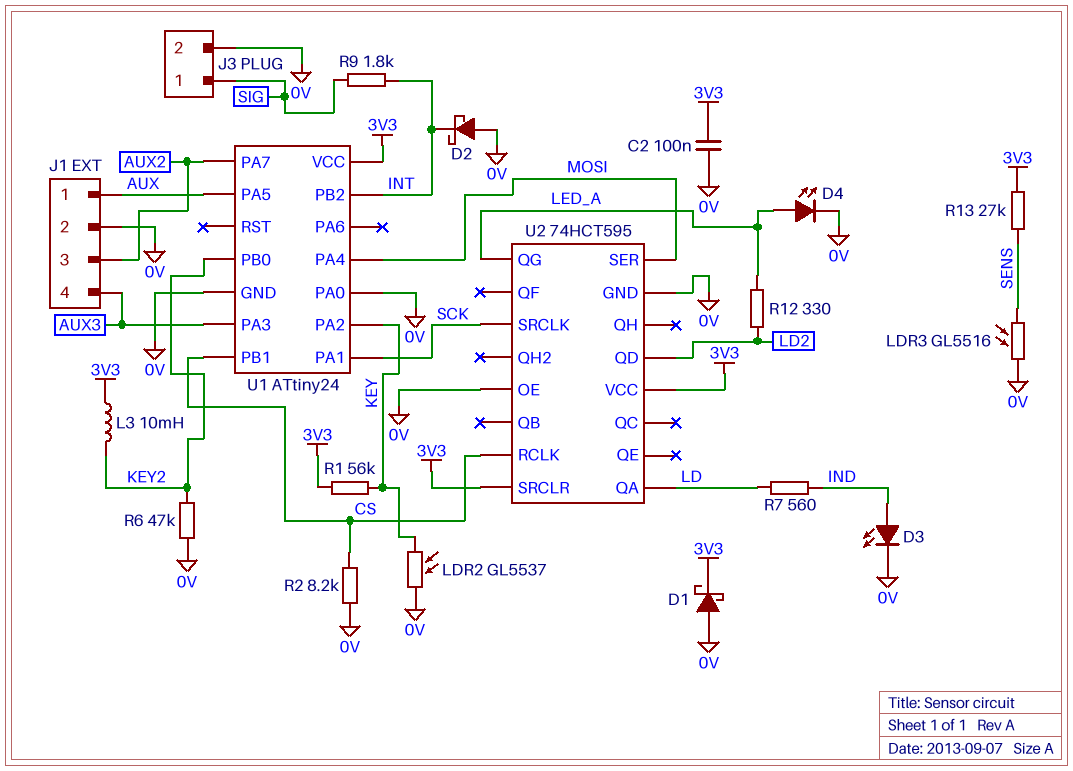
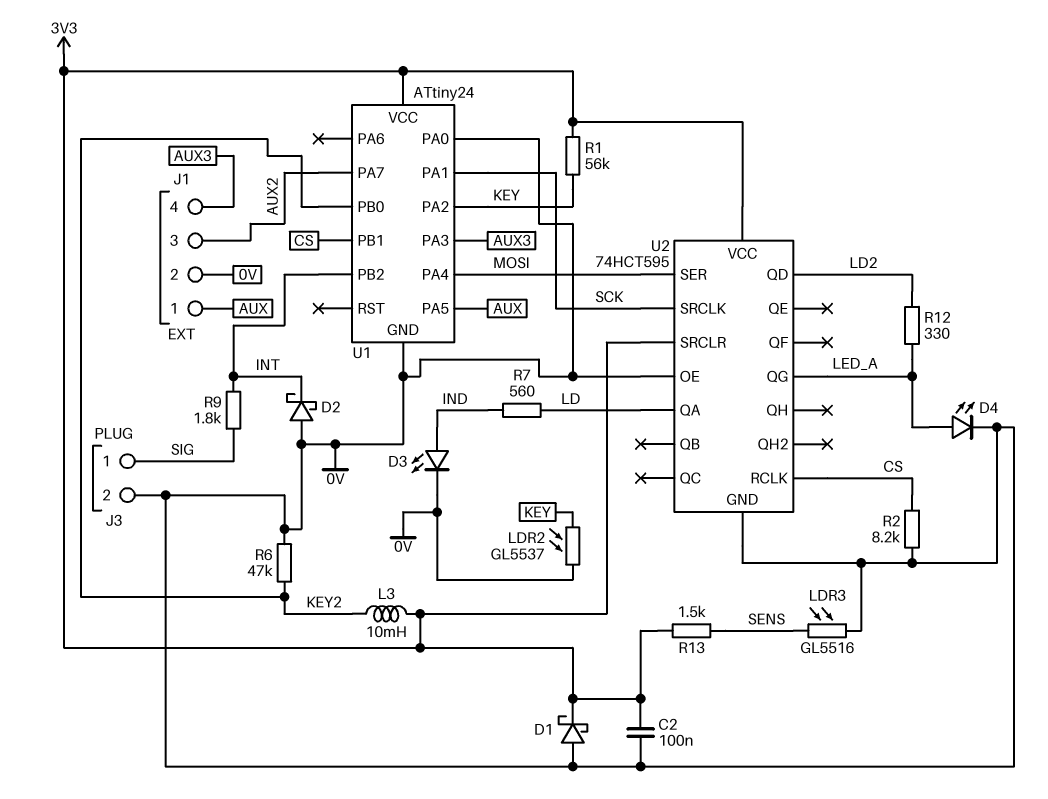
R13: 27k (3V3, SENS) -> 1.5k (3V3, SENS)

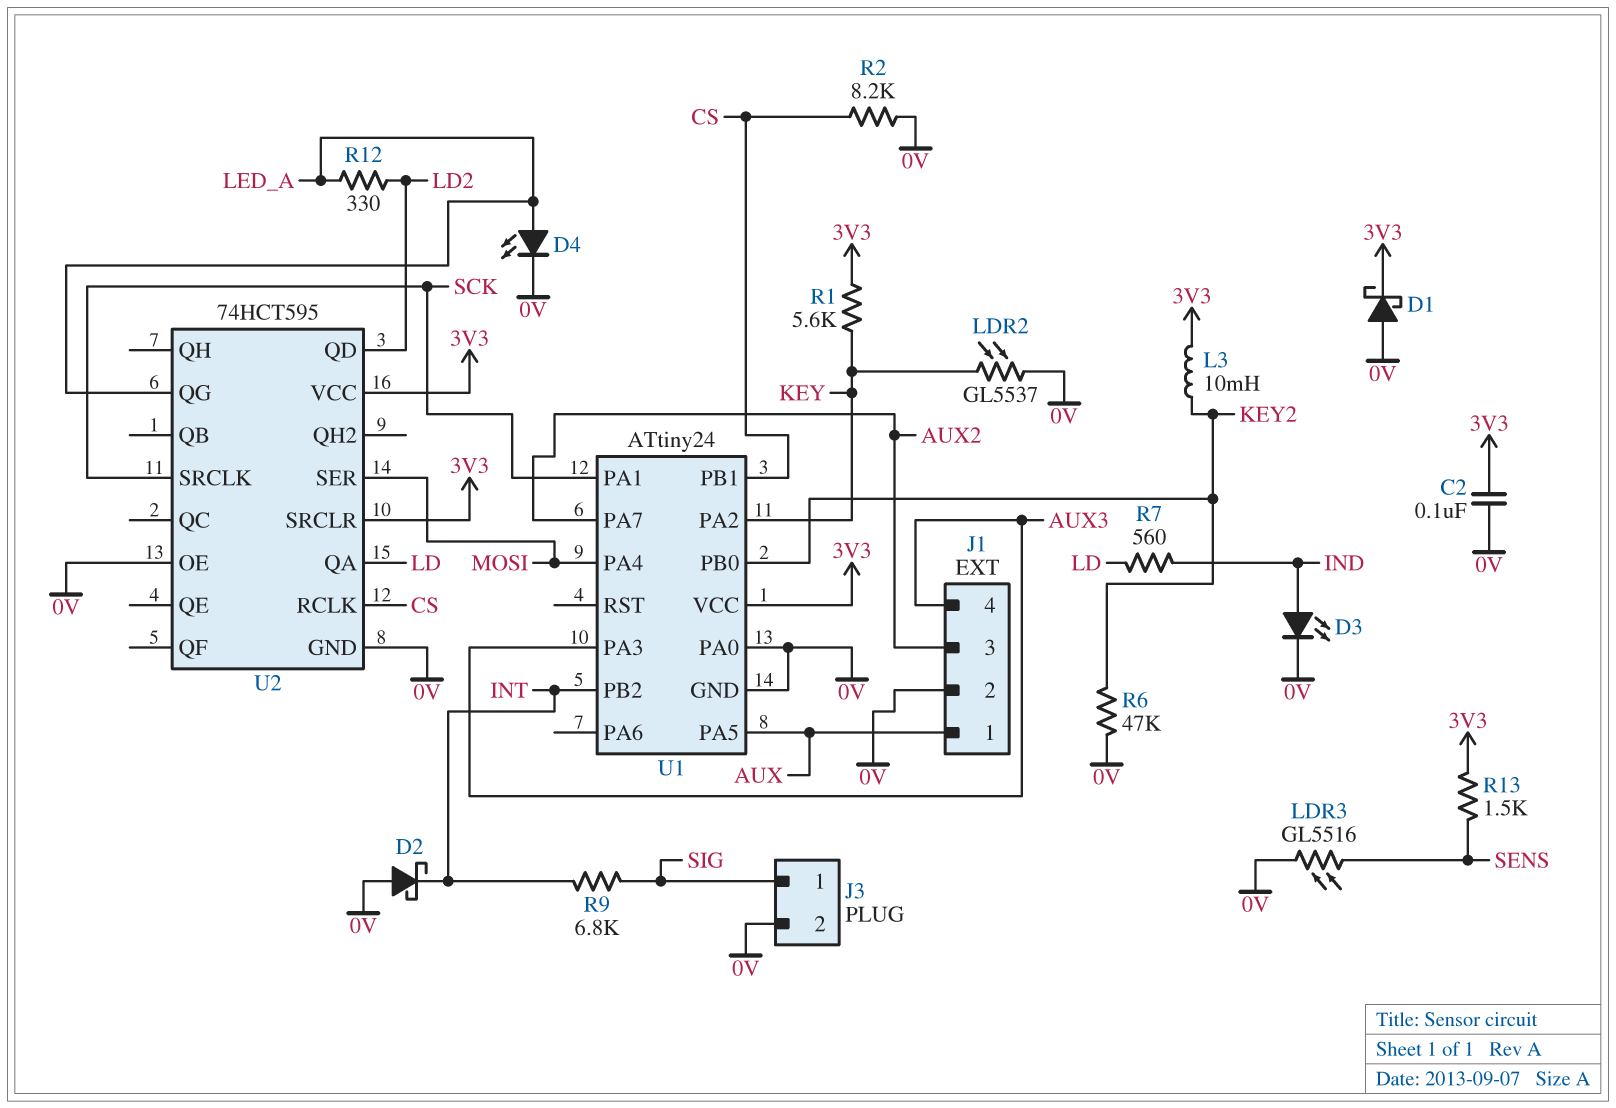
R1: 56k (3V3, KEY) -> 5.6k (3V3, KEY)
R9: 1.8k (INT, SIG) -> 6.8k (INT, SIG)

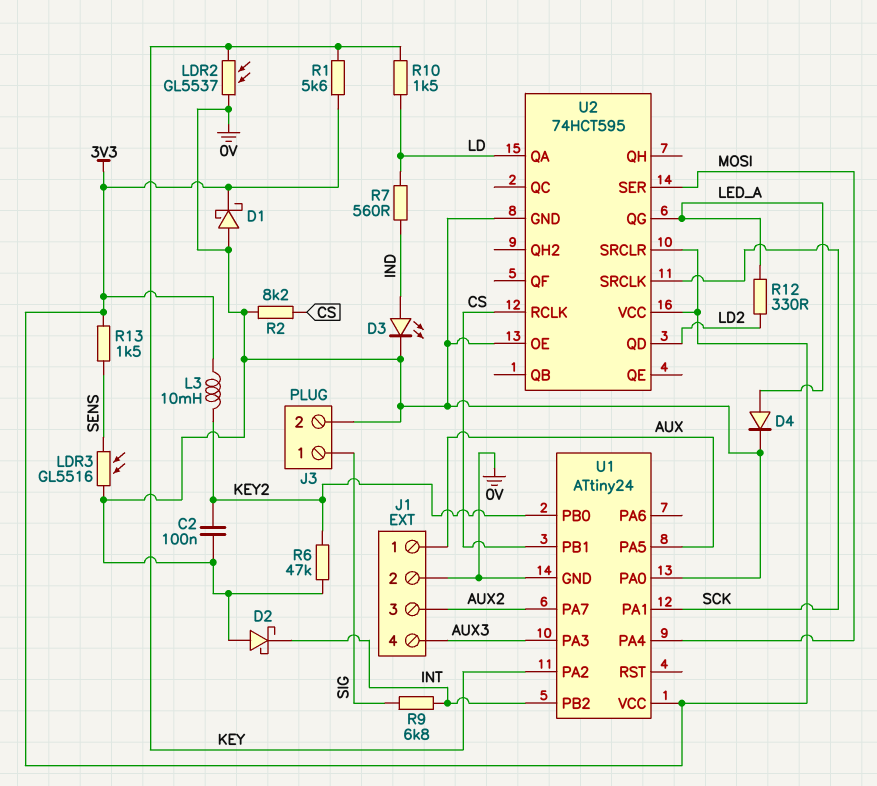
C2: 100nF (0V, 3V3) -> 100nF (0V, KEY2)
D4: LED (A LED_A, K 0V) -> diode (A LED_A, K 0V)
R10: none -> 1.5k (KEY, LD)

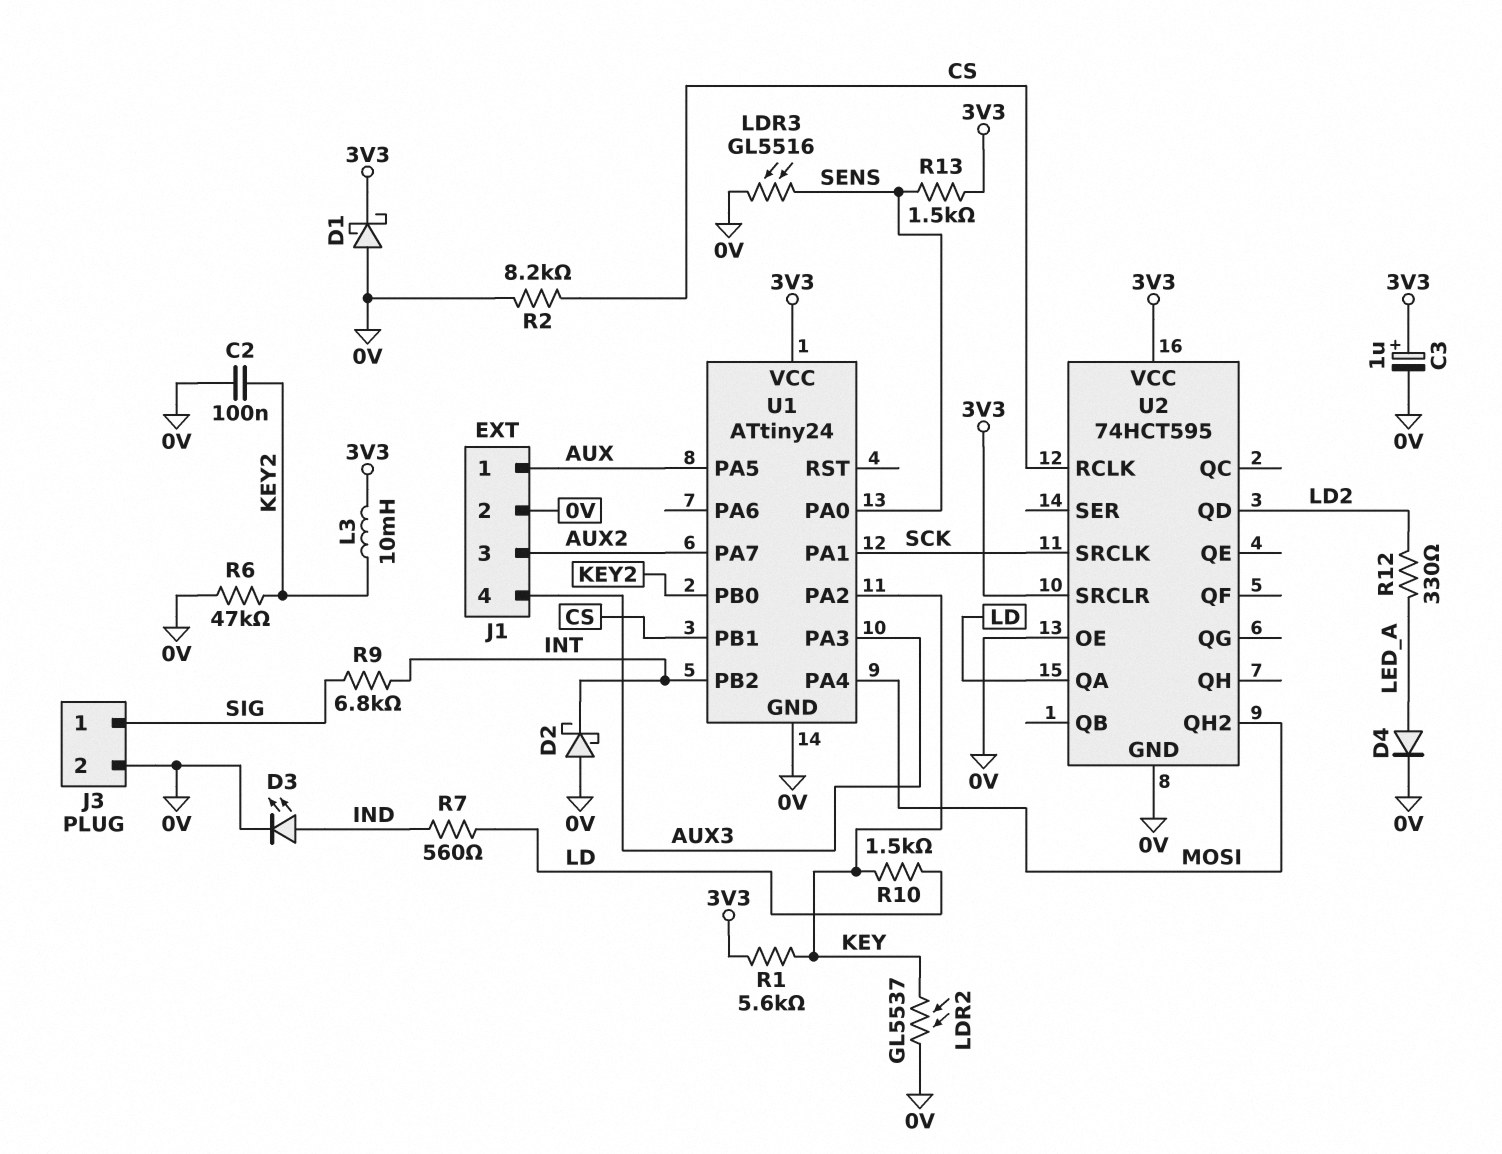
C3: none -> 1uF (plus 3V3, minus 0V)
U1 pin PA0: 0V -> SENS
U2 pin QG: LED_A -> none
U2 pin QH2: none -> MOSI
U2 pin SER: MOSI -> none

